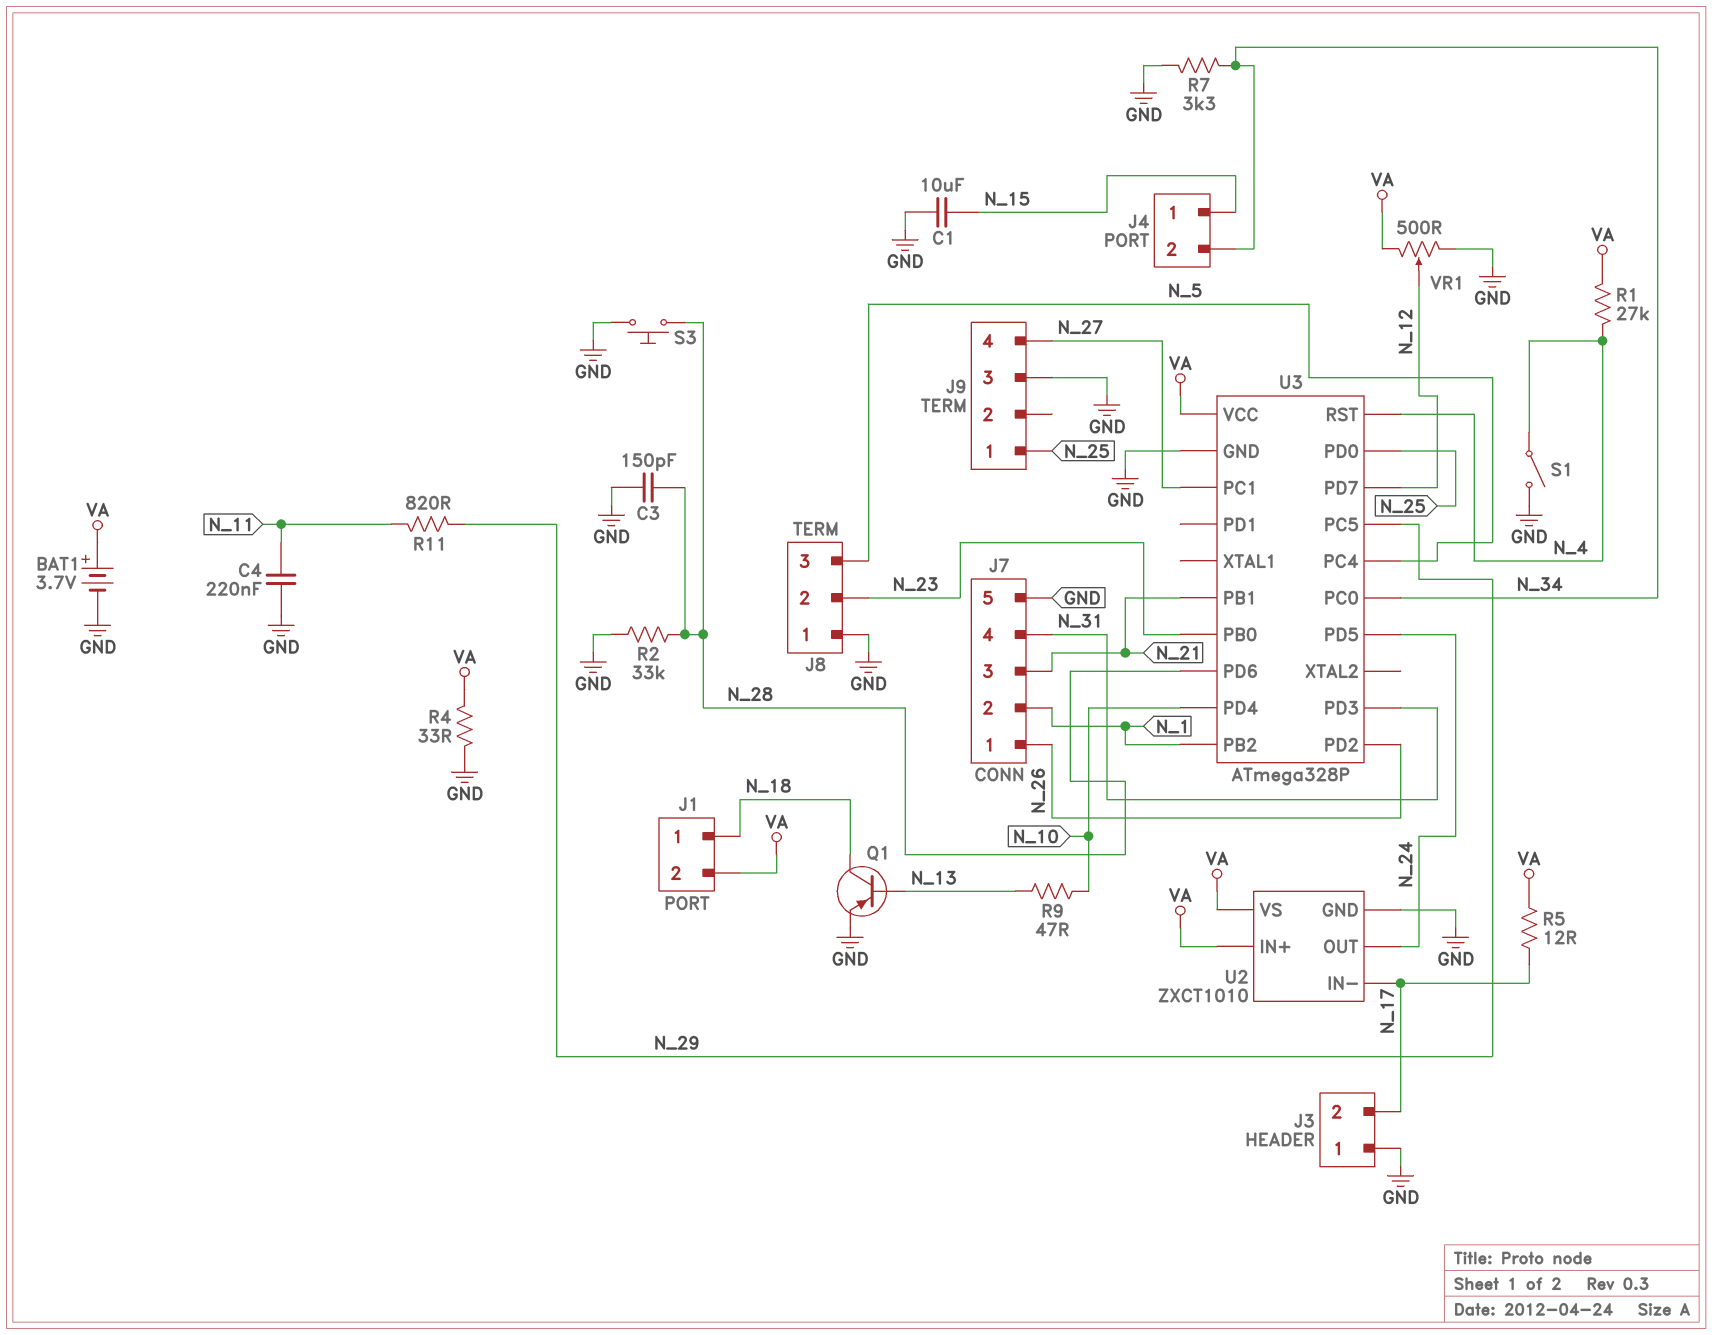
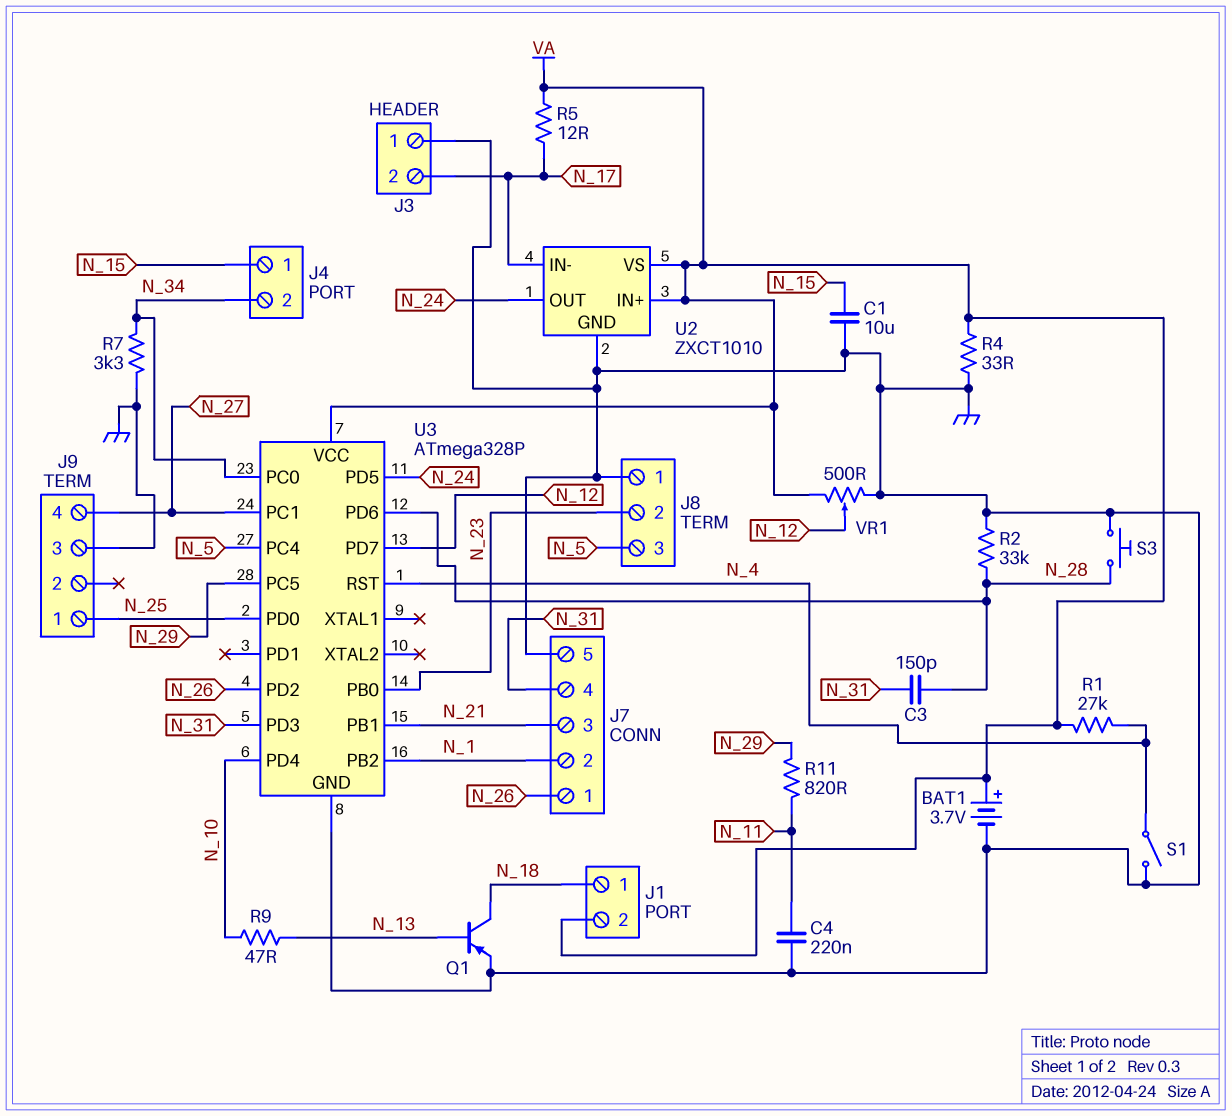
C3: 150pF (GND, N_28) -> 150pF (N_28, N_31)

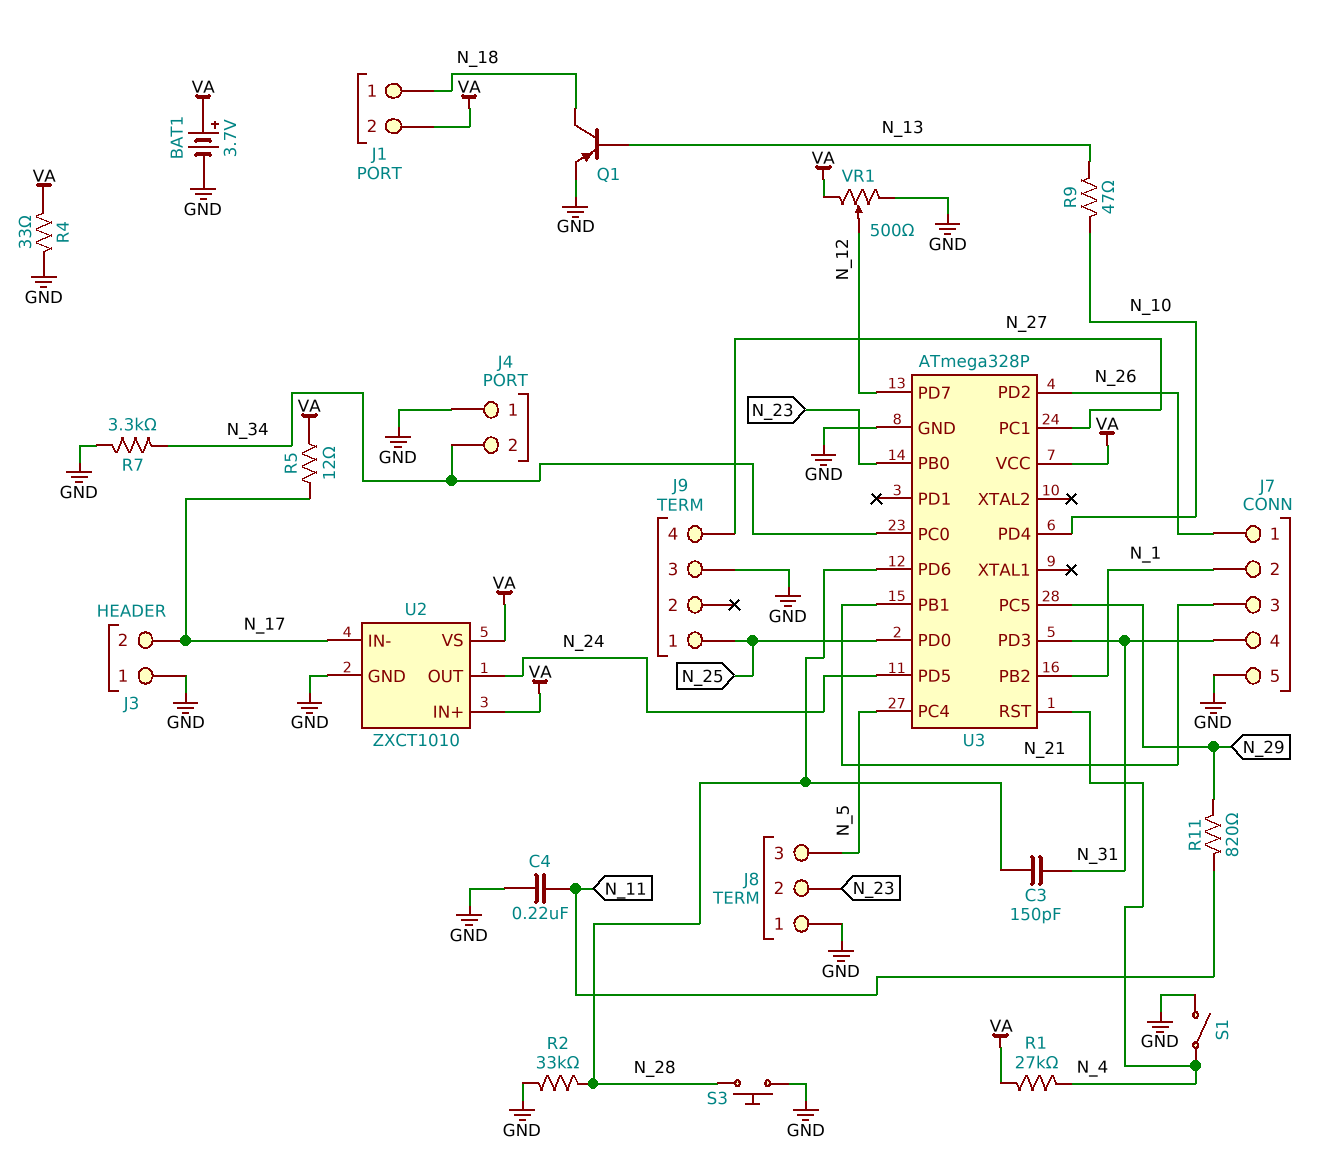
C1: 10uF (GND, N_15) -> none
J4 pin 1: N_15 -> GND

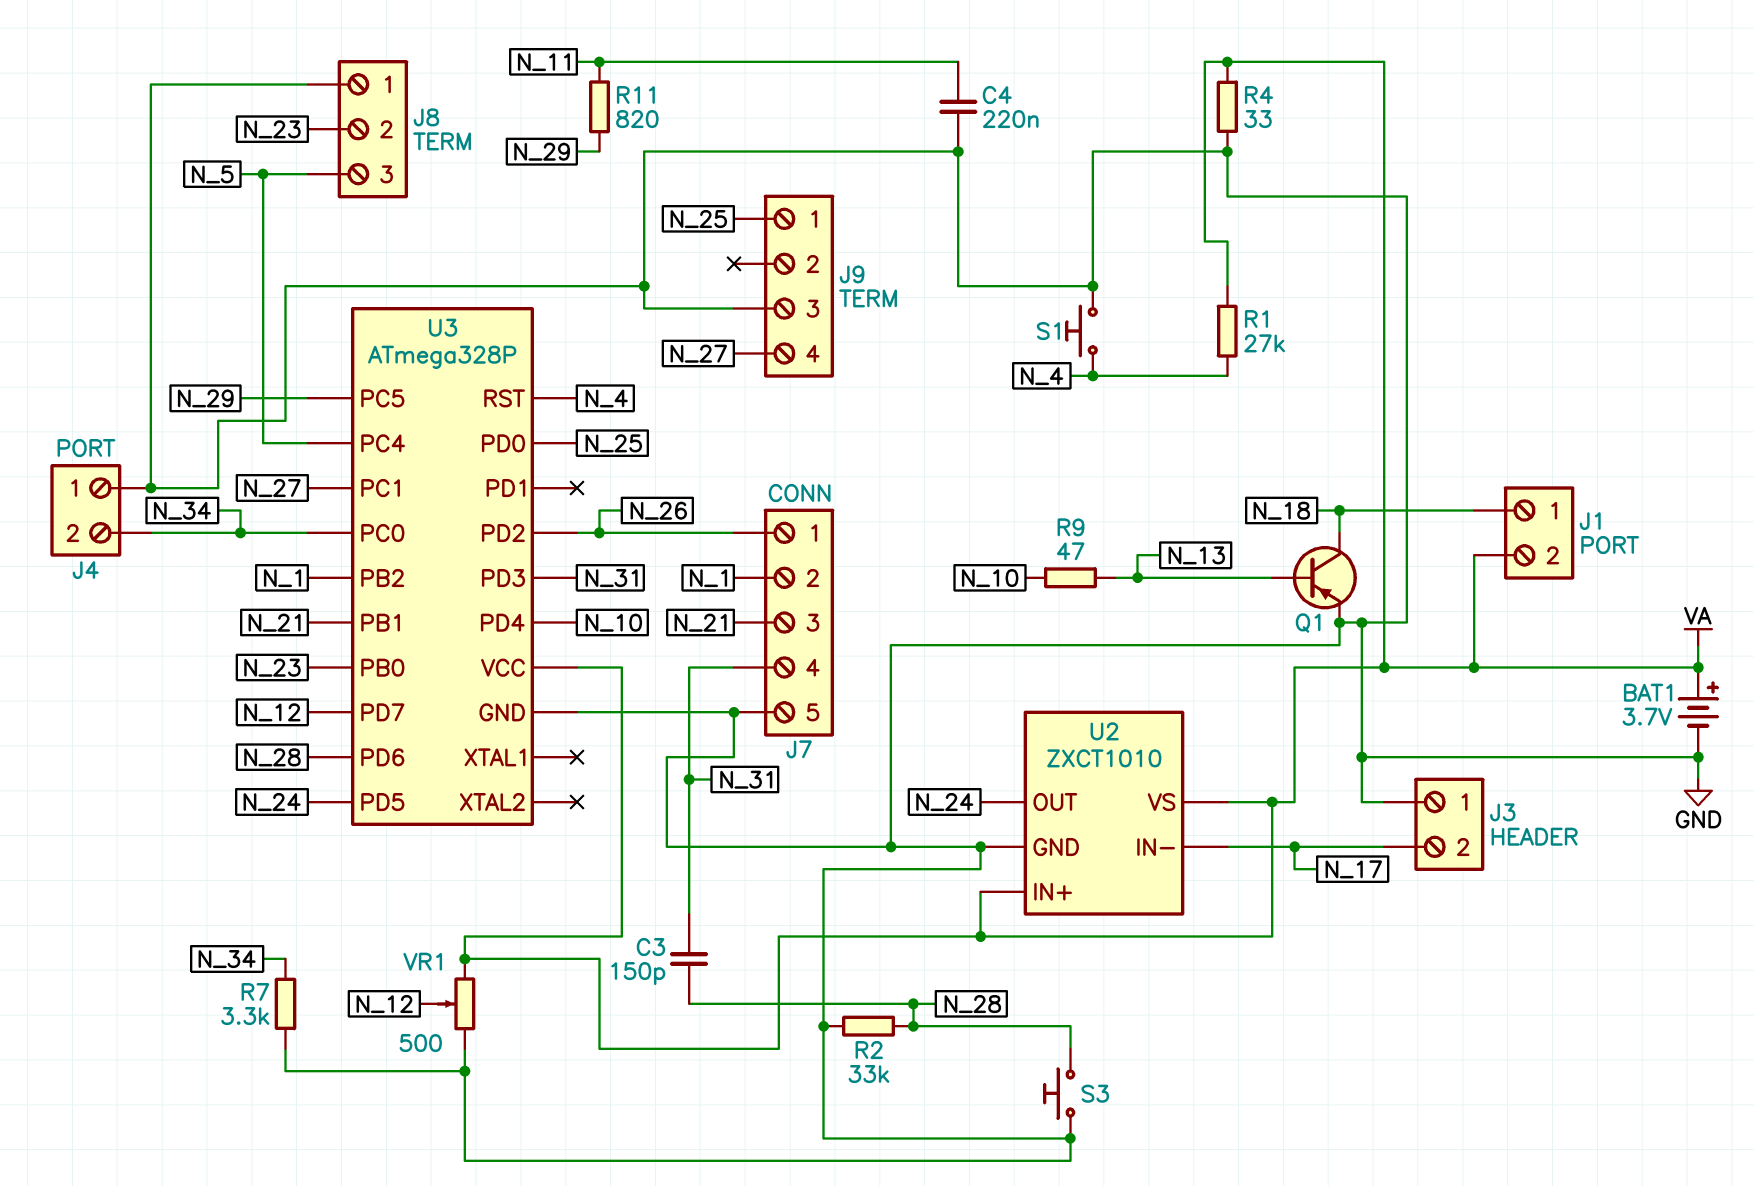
R5: 12 (N_17, VA) -> none
S1: switch (GND, N_4) -> button (GND, N_4)

